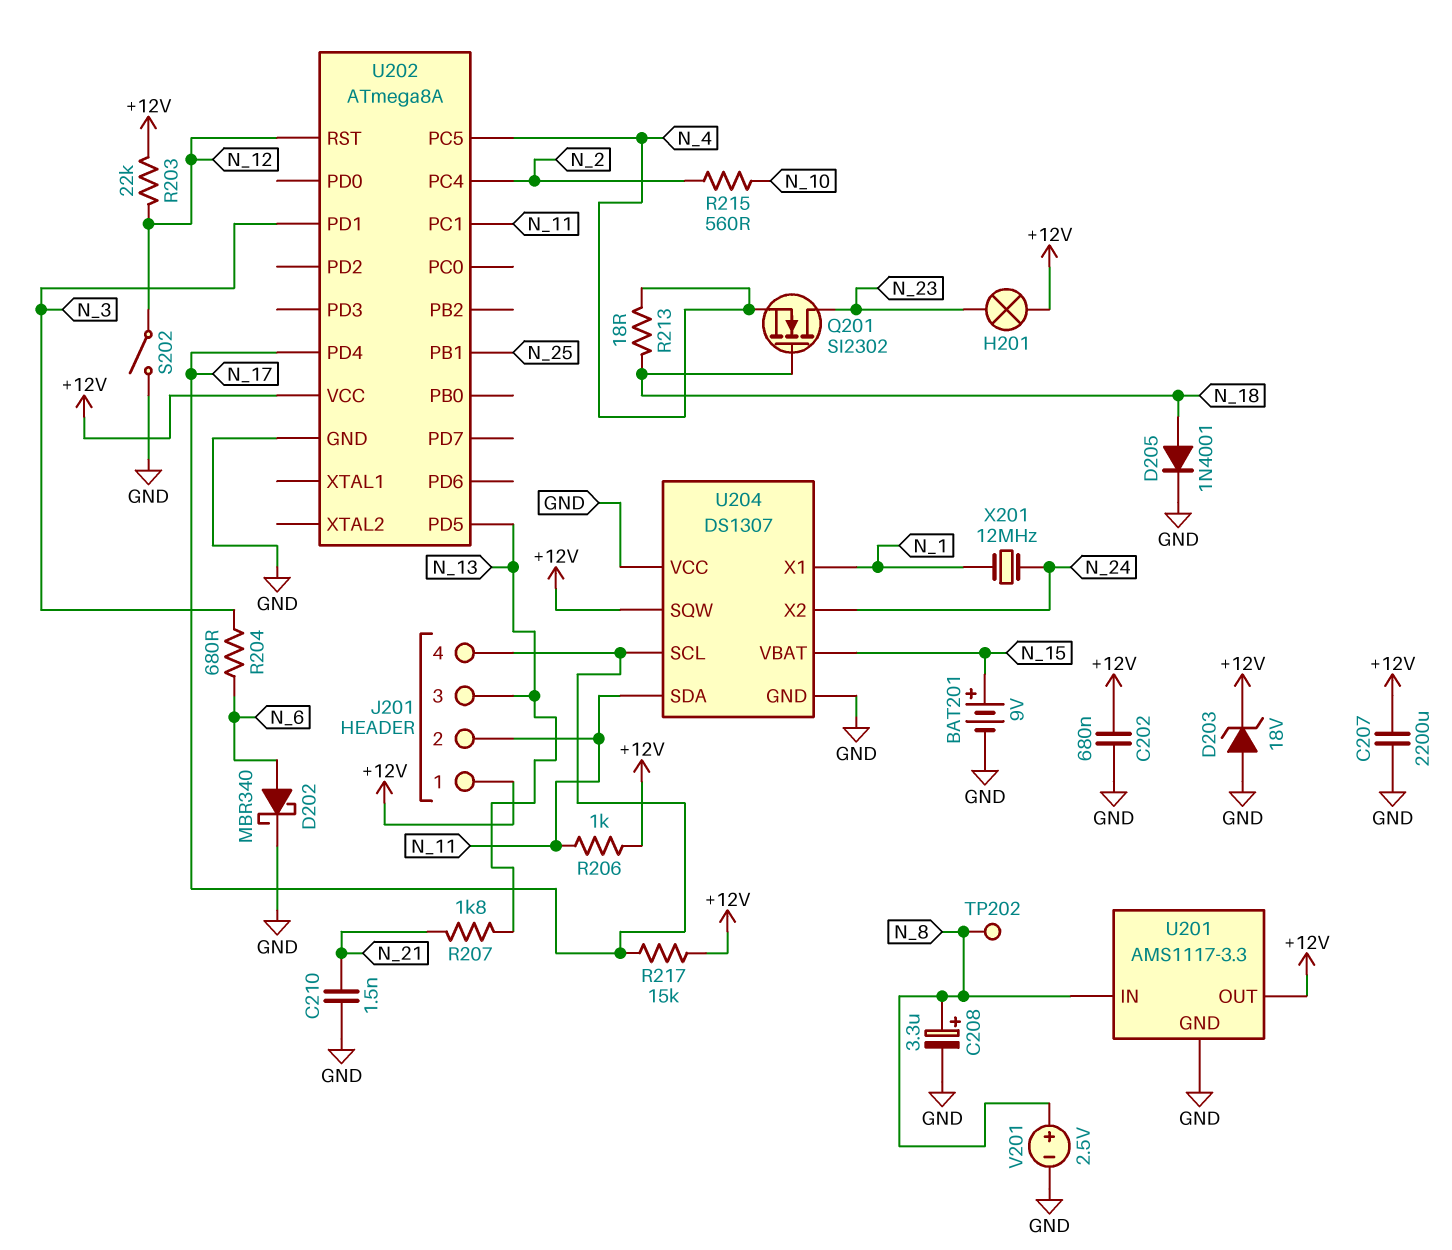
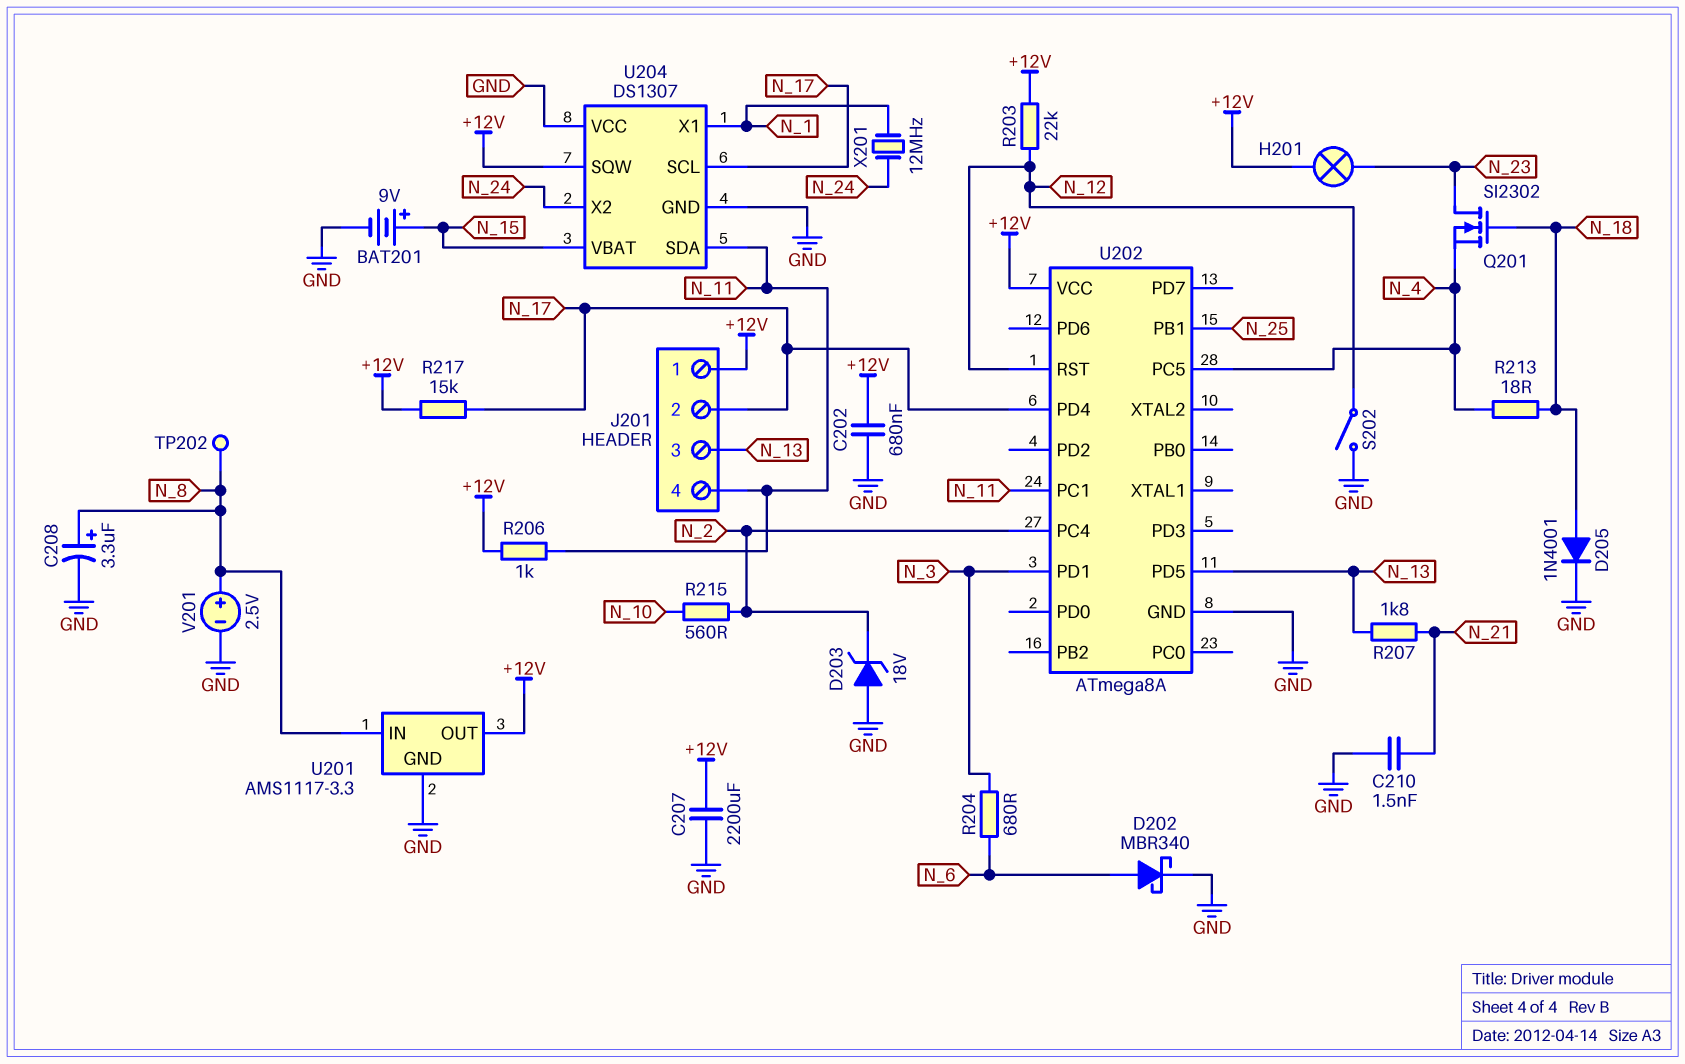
D203: zener 18V (A GND, K +12V) -> zener 18V (A GND, K N_2)
J201 pin 2: N_11 -> N_17
J201 pin 4: N_17 -> N_11

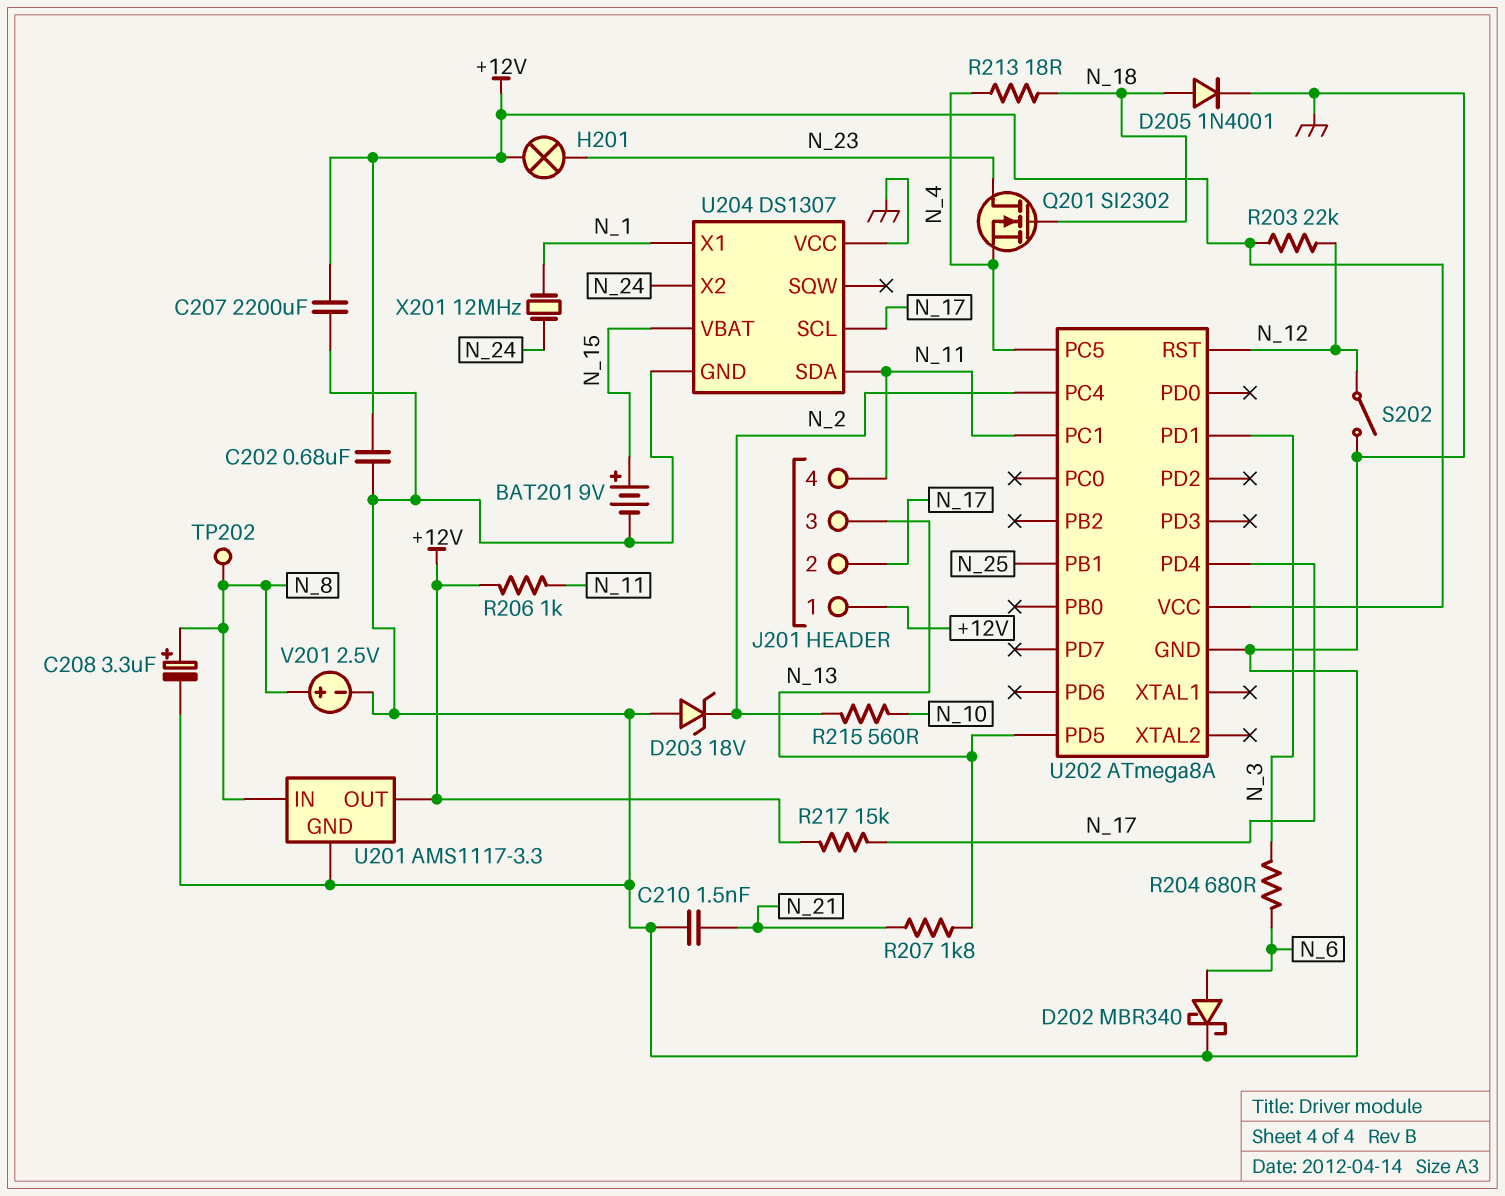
U204 pin SQW: +12V -> none

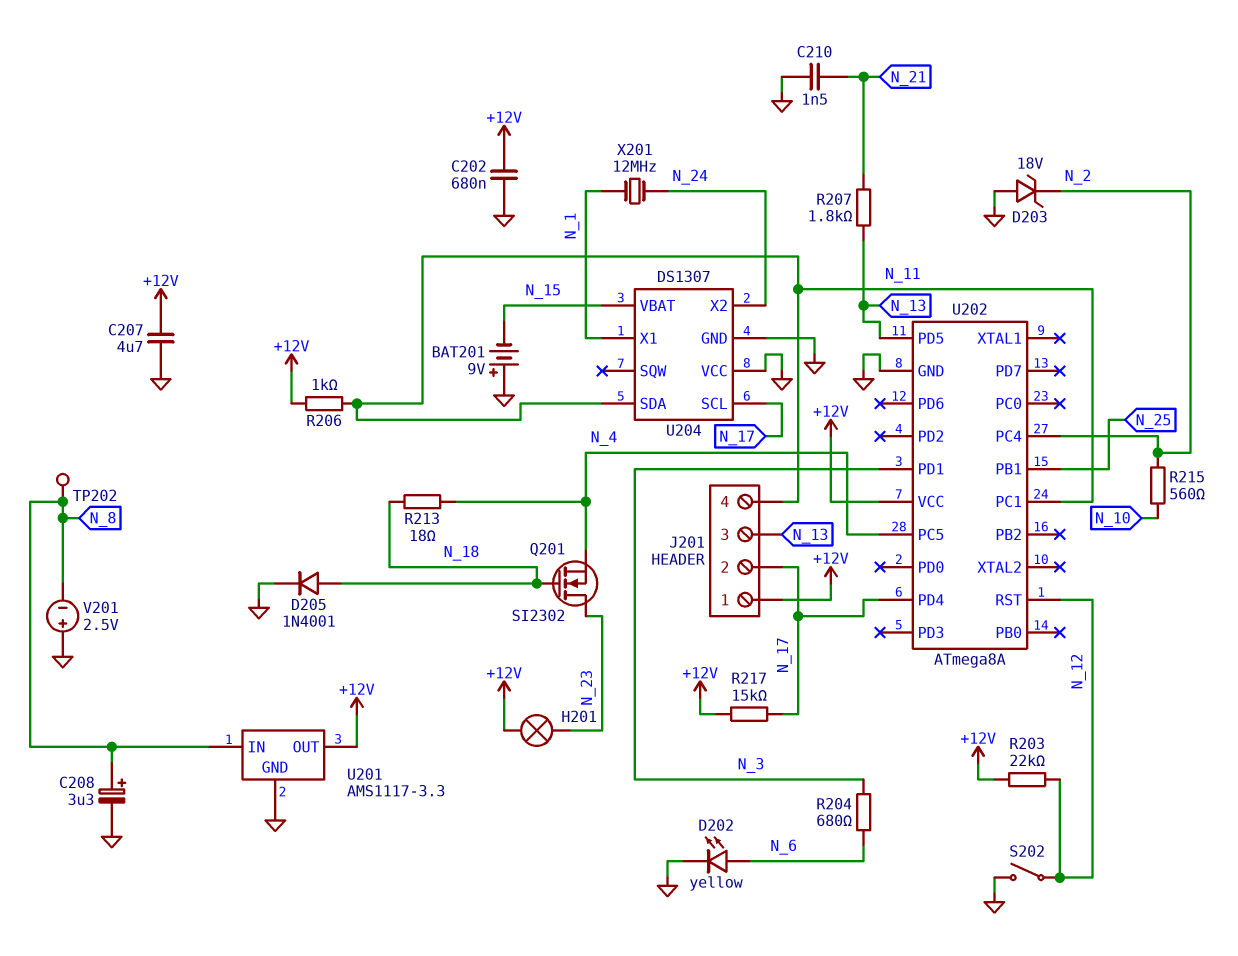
BAT201: 9V (plus N_15, minus GND) -> 9V (plus GND, minus N_15)
C207: 2200uF (+12V, GND) -> 4.7uF (+12V, GND)
D202: schottky MBR340 (A N_6, K GND) -> LED yellow (A N_6, K GND)
V201: 2.5V (plus N_8, minus GND) -> 2.5V (plus GND, minus N_8)

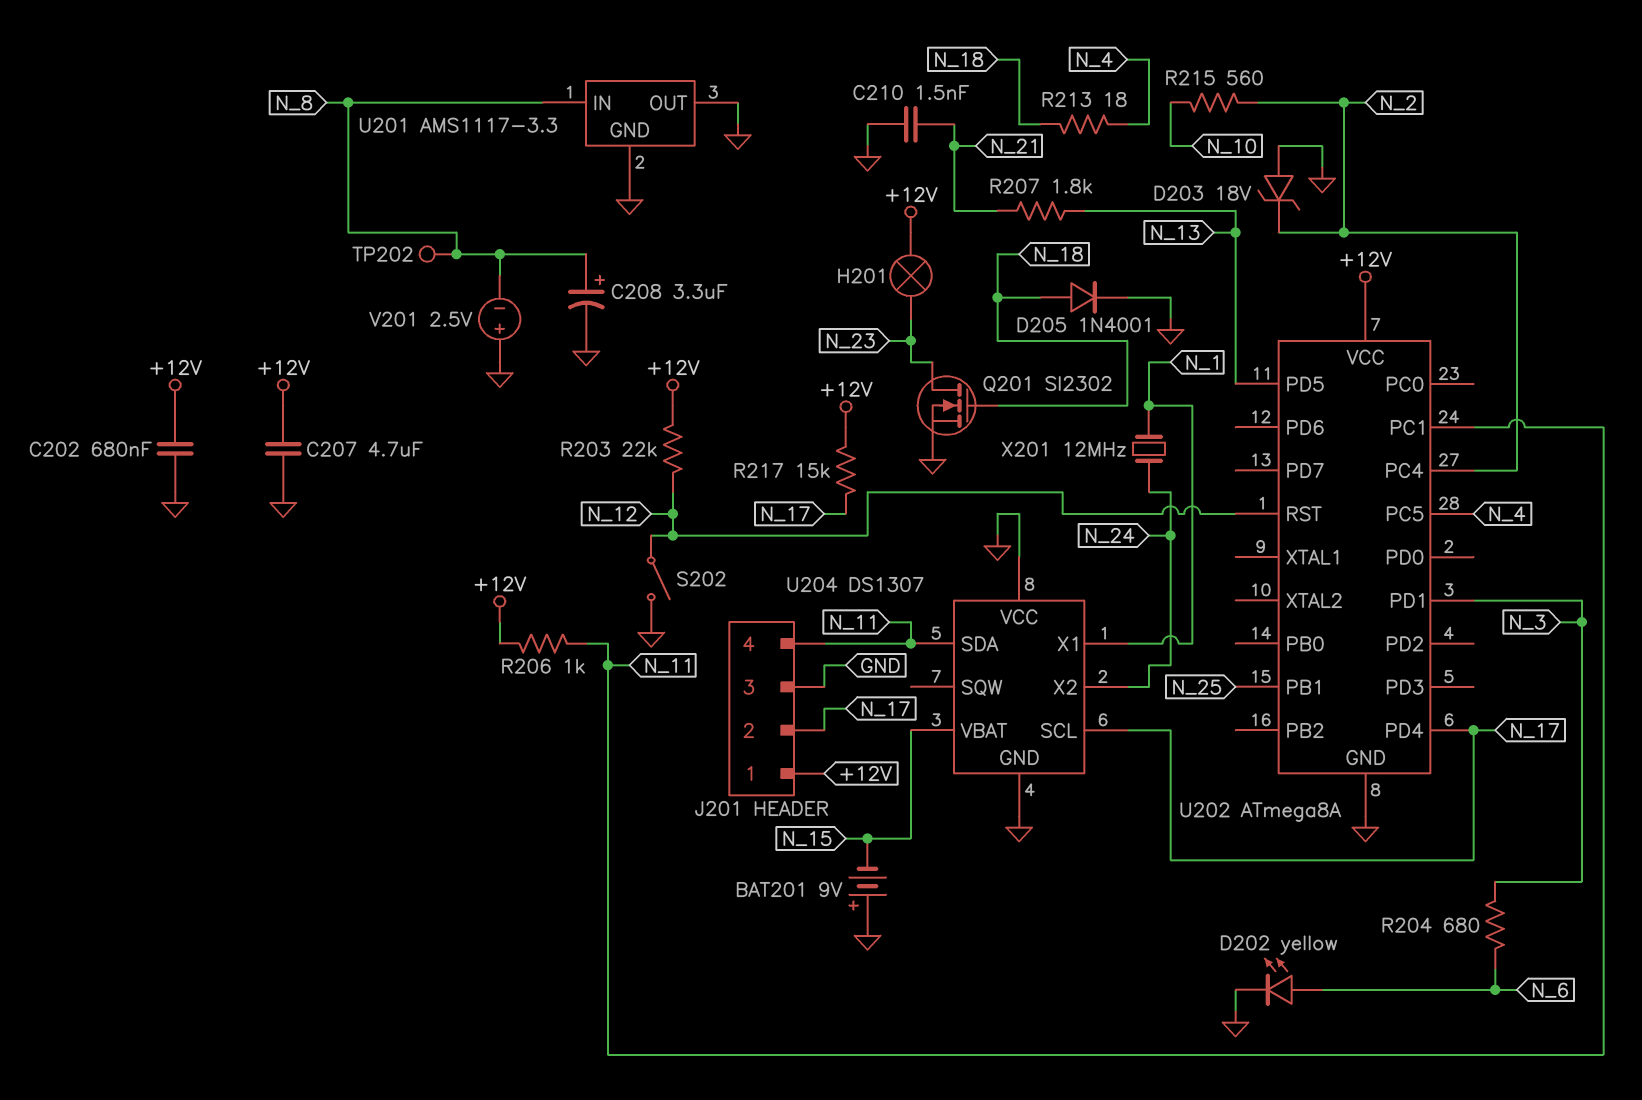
J201 pin 3: N_13 -> GND
Q201: NMOS SI2302 (G N_18, D N_23, S N_4) -> NMOS SI2302 (G N_18, D N_23, S GND)
U201 pin OUT: +12V -> GND

